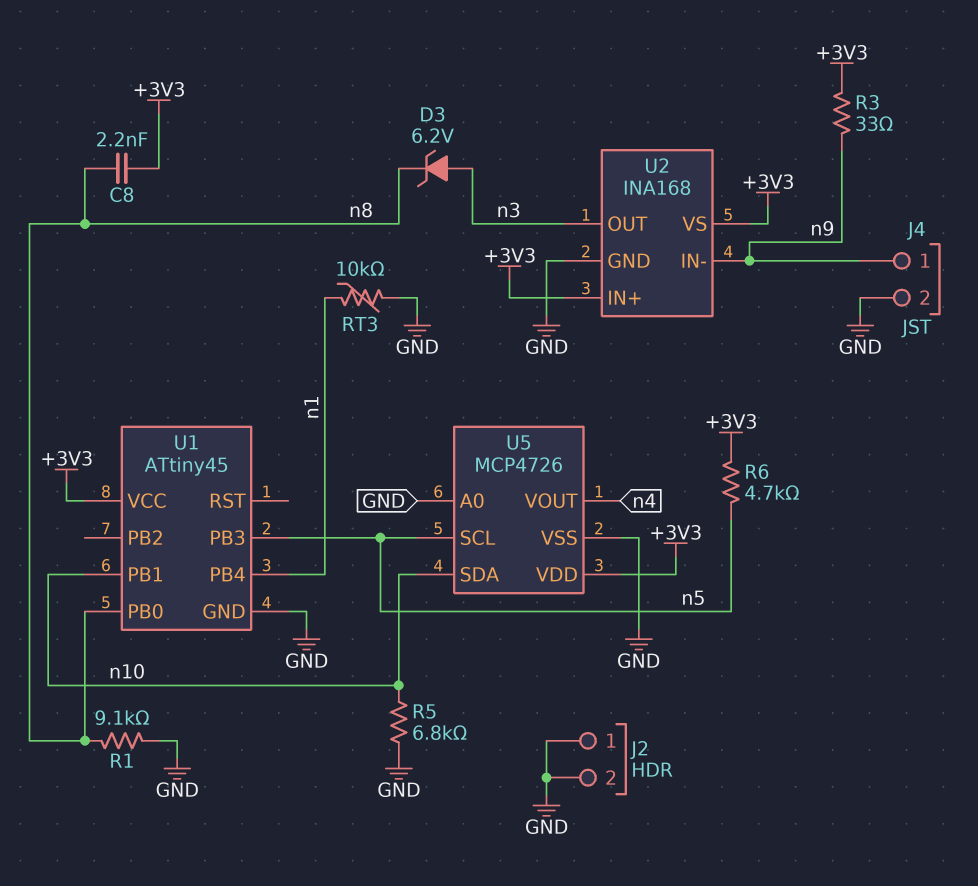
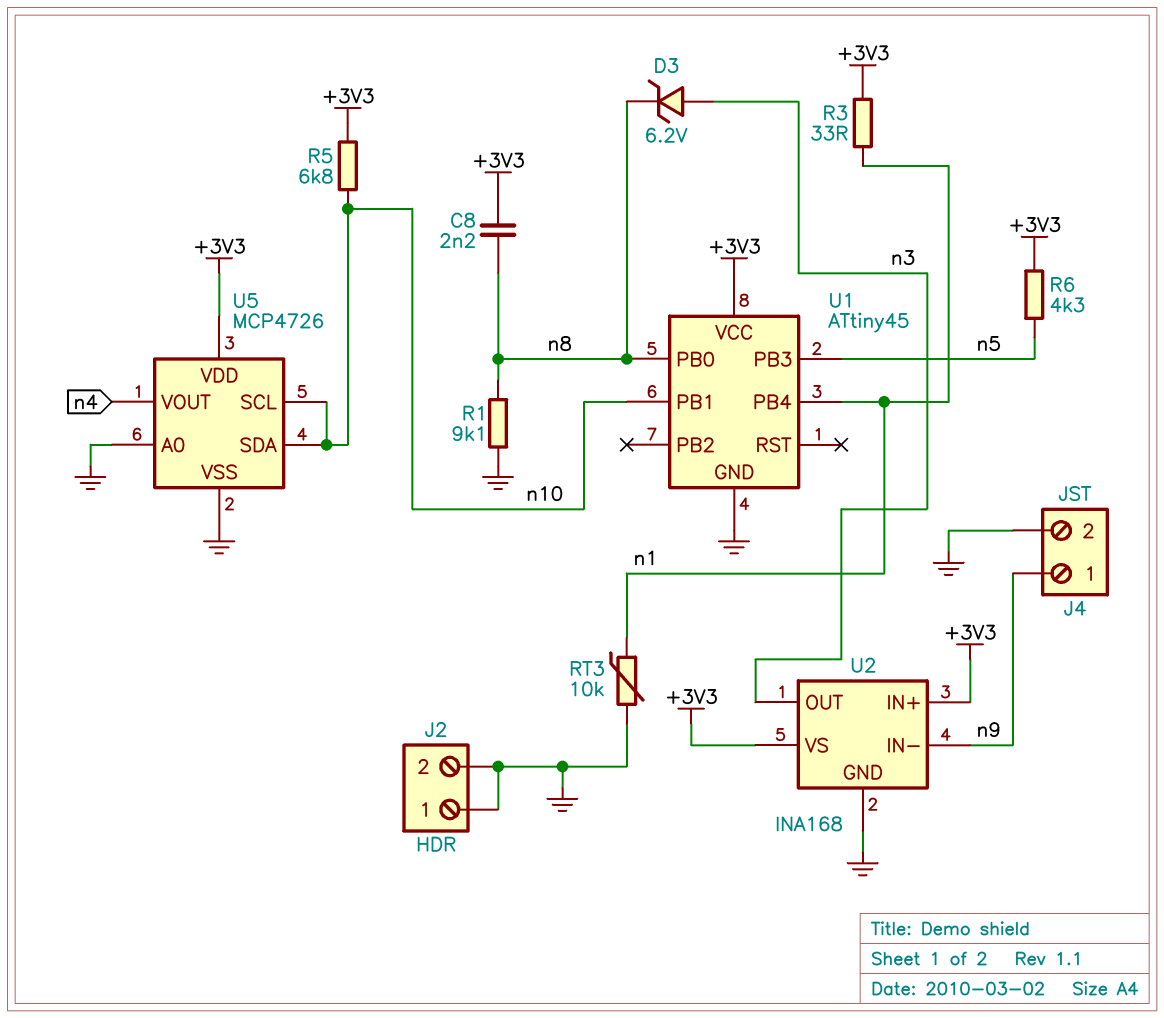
R3: 33 (+3V3, n9) -> 33 (+3V3, n1)
R5: 6.8k (GND, n10) -> 6.8k (+3V3, n10)
R6: 4.7k (+3V3, n5) -> 4.3k (+3V3, n5)
U5 pin SCL: n5 -> n10

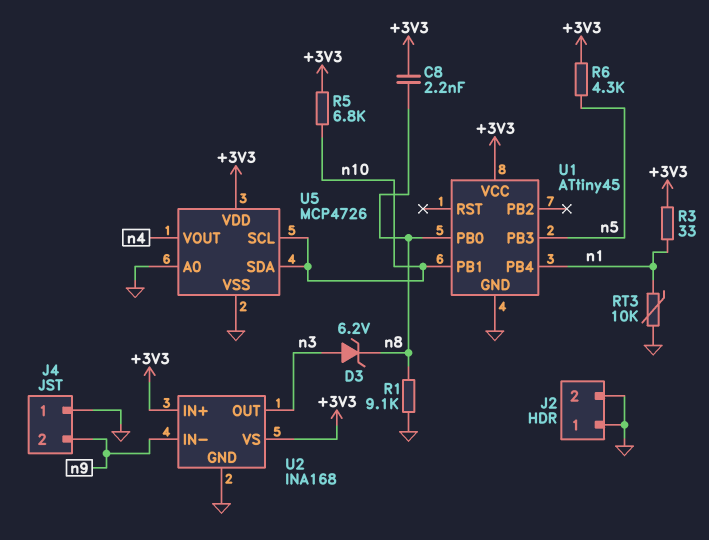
J4 pin 1: n9 -> GND
J4 pin 2: GND -> n9

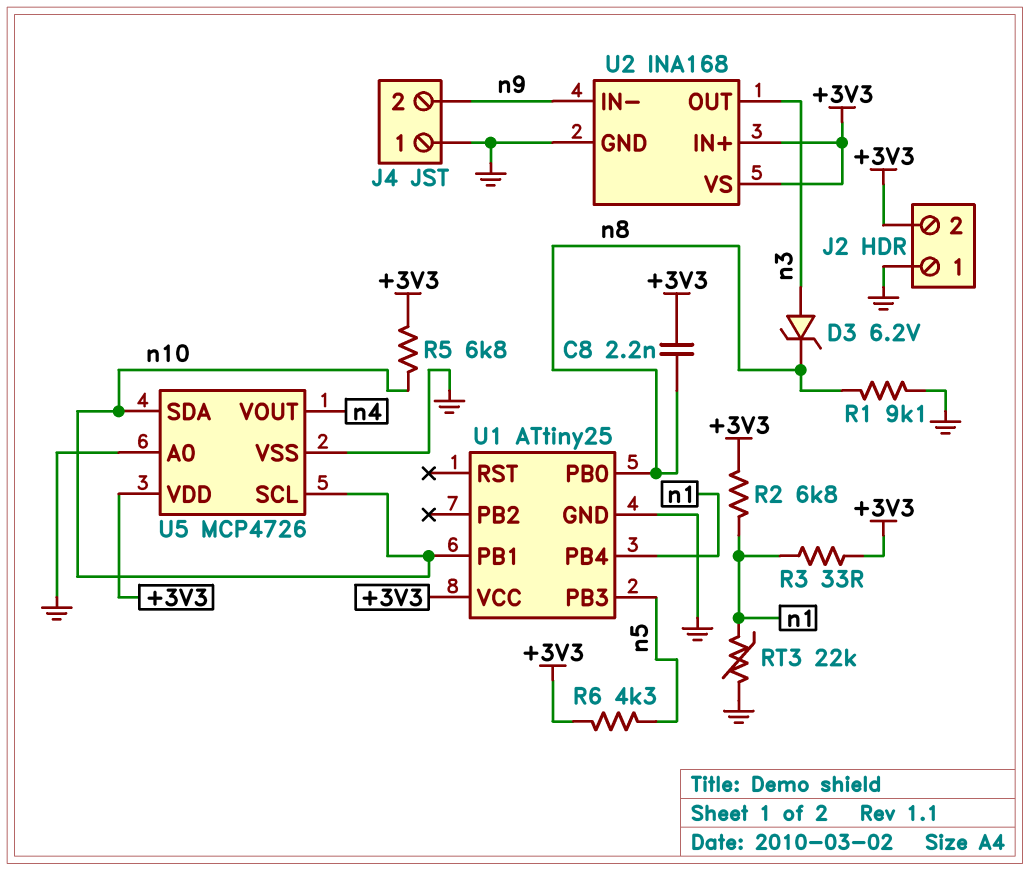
J2 pin 2: GND -> +3V3
R2: none -> 6.8k (+3V3, n1)
RT3: 10k (GND, n1) -> 22k (GND, n1)
U1: ATtiny45 -> ATtiny25

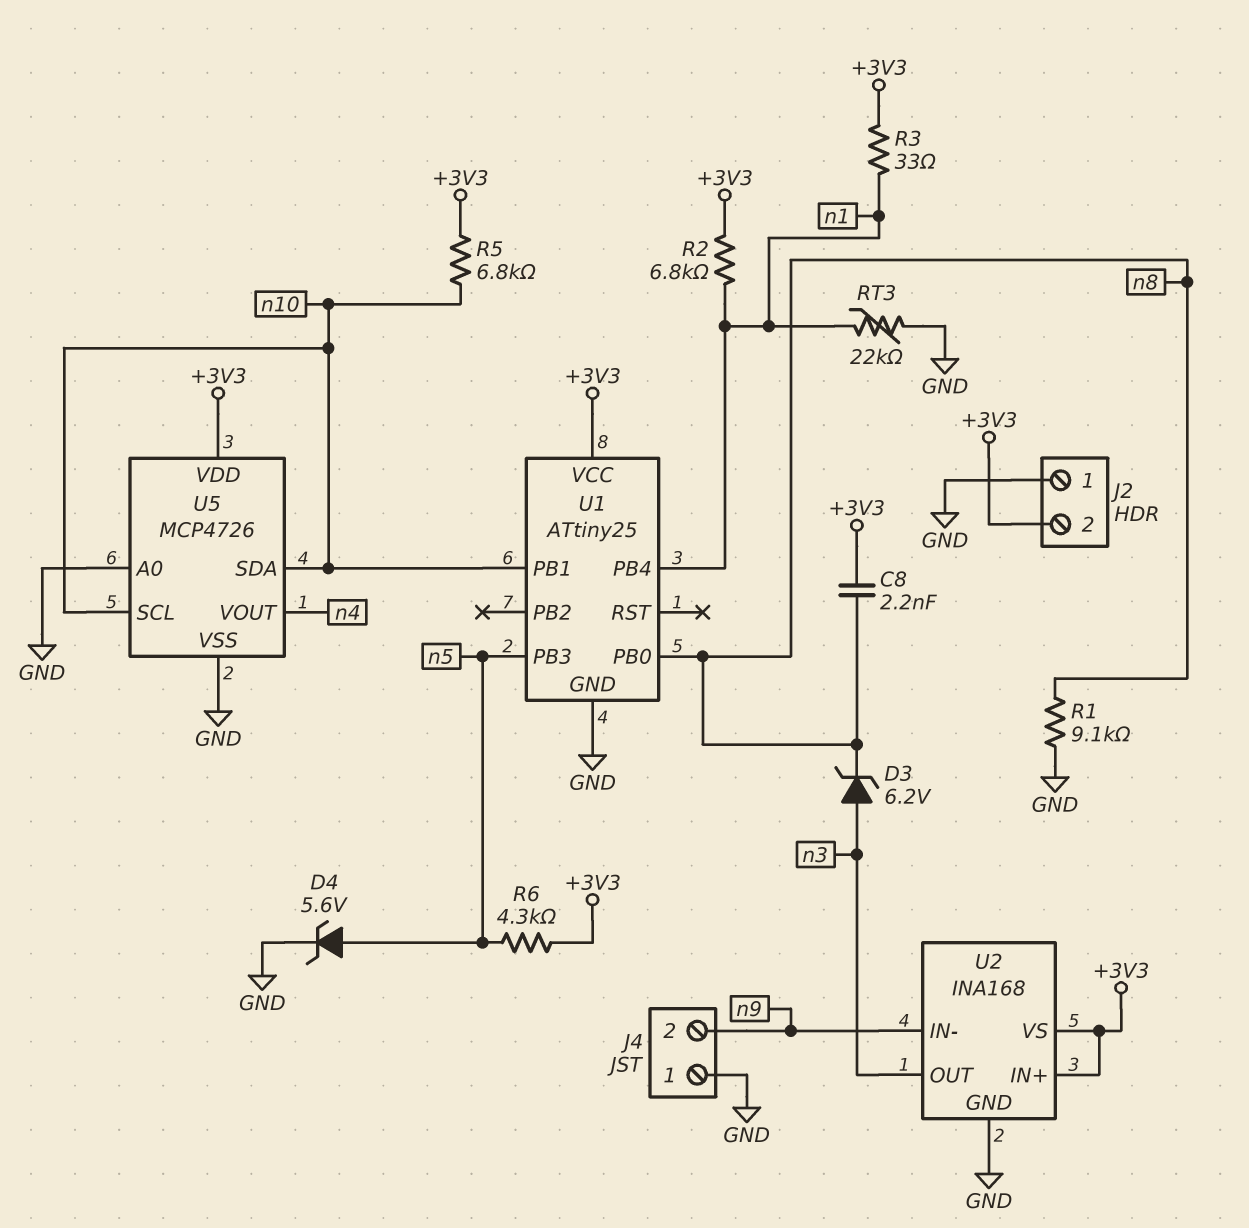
D4: none -> zener 5.6V (A n5, K GND)

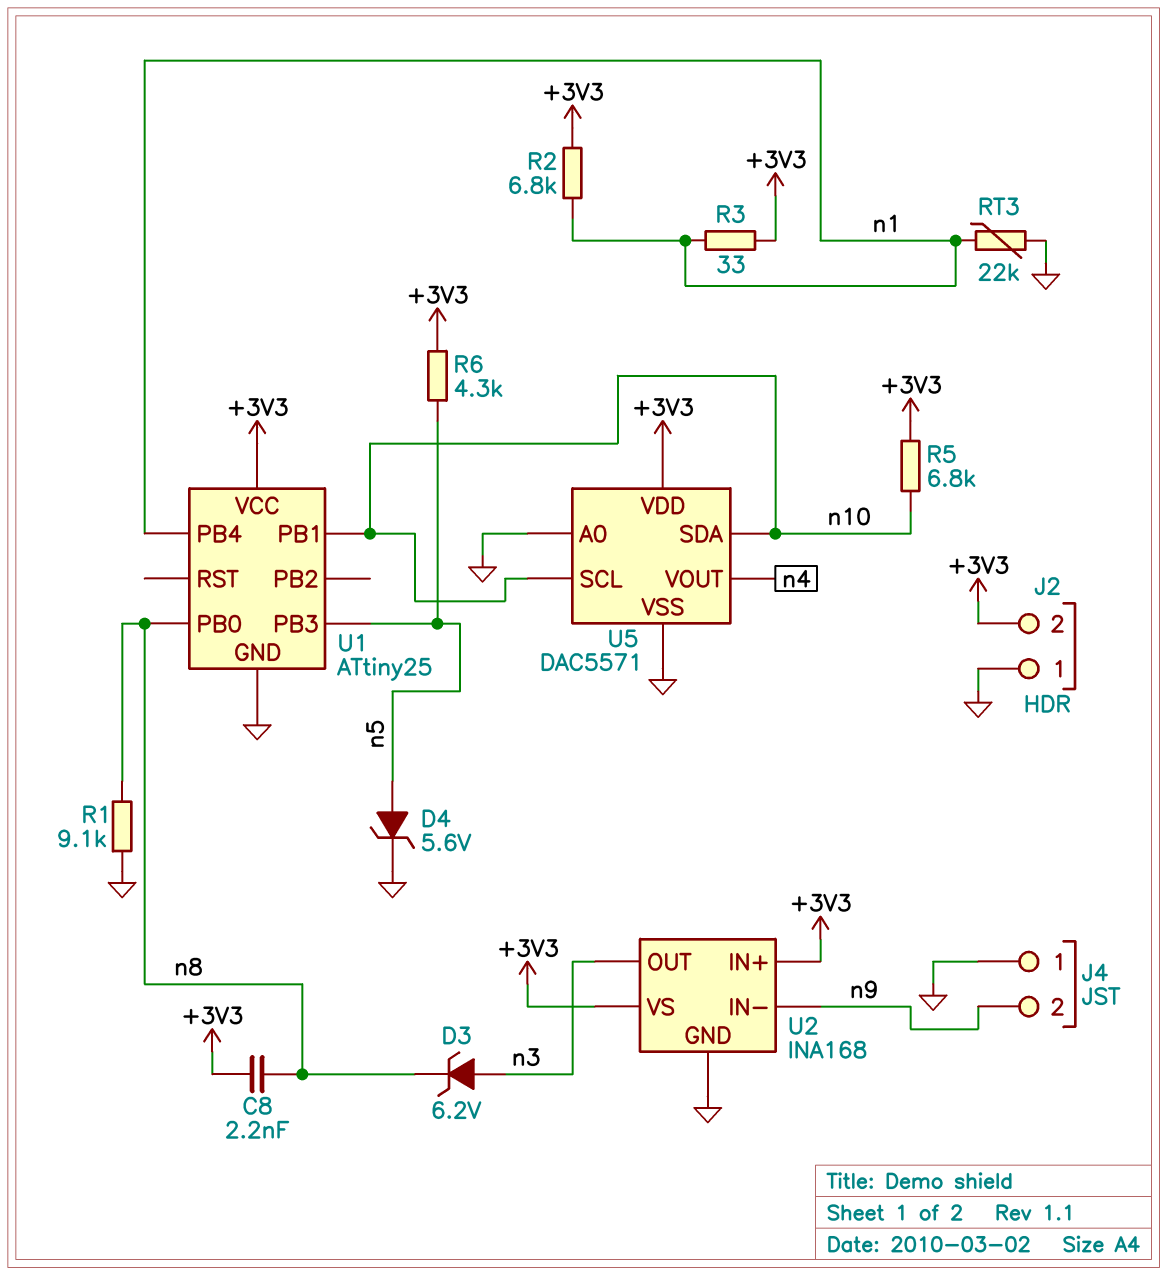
U5: MCP4726 -> DAC5571

